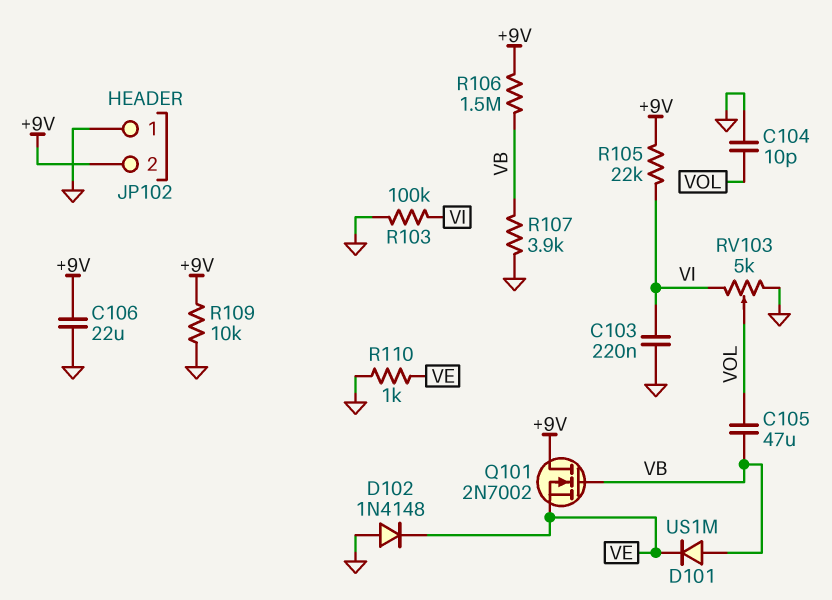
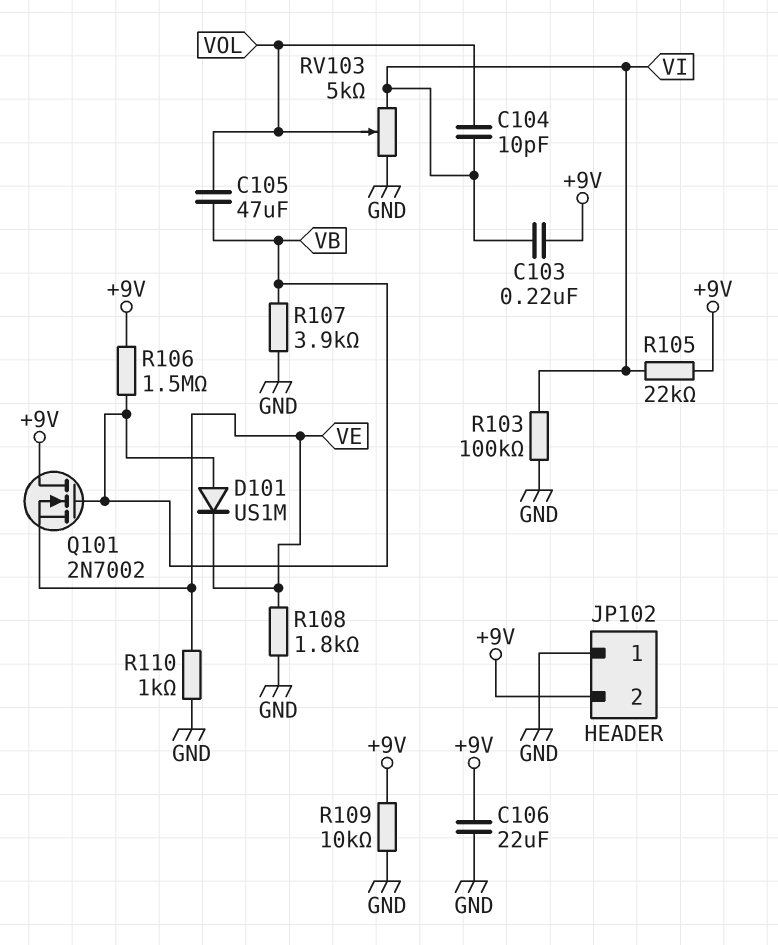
C103: 220nF (GND, VI) -> 220nF (+9V, VI)
C104: 10pF (GND, VOL) -> 10pF (VI, VOL)
D102: diode 1N4148 (A GND, K VE) -> none
R108: none -> 1.8k (GND, VE)

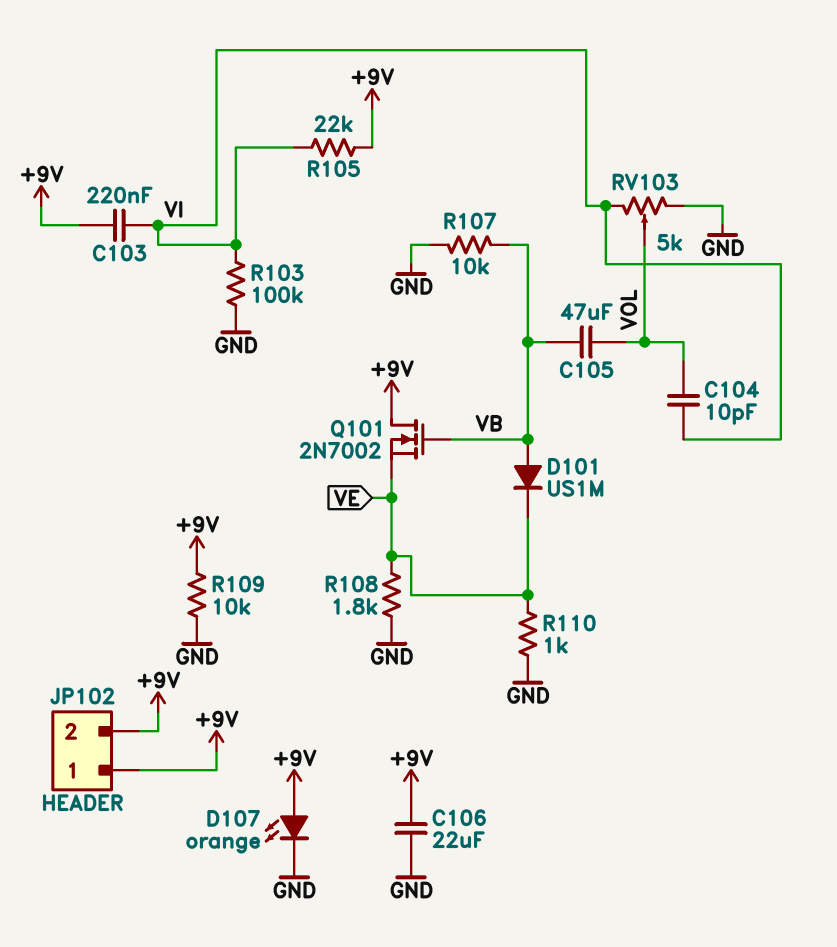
D107: none -> LED orange (A +9V, K GND)
JP102 pin 1: GND -> +9V
R106: 1.5M (+9V, VB) -> none
R107: 3.9k (GND, VB) -> 10k (GND, VB)

